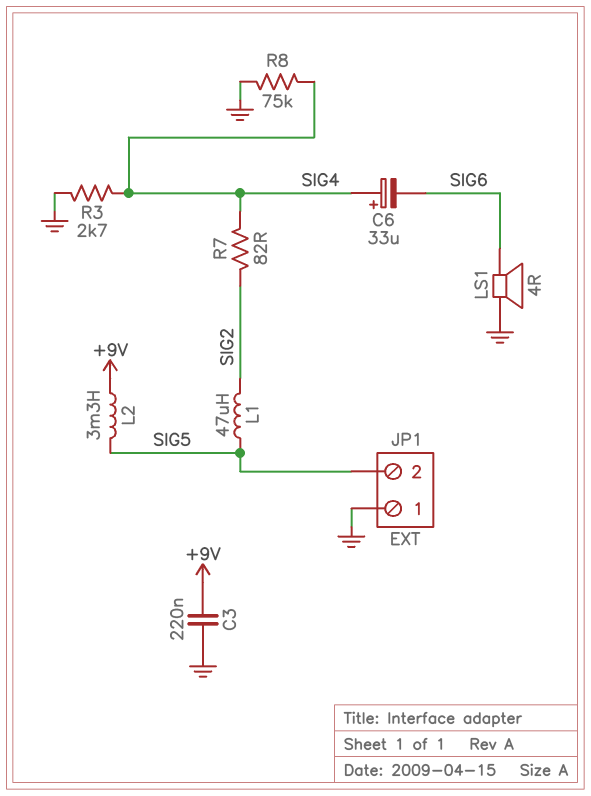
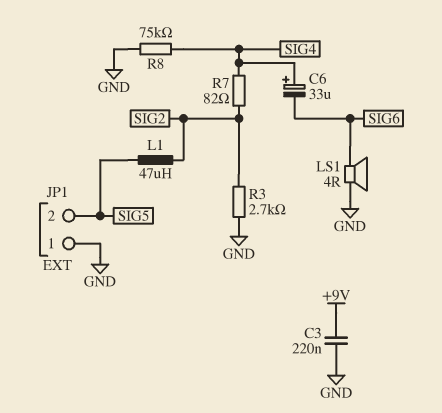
L2: 3.3mH (+9V, SIG5) -> none
R3: 2.7k (GND, SIG4) -> 2.7k (GND, SIG2)

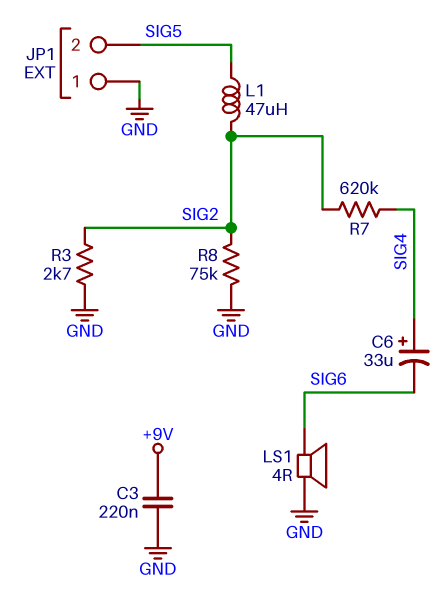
R7: 82 (SIG2, SIG4) -> 620k (SIG2, SIG4)
R8: 75k (GND, SIG4) -> 75k (GND, SIG2)

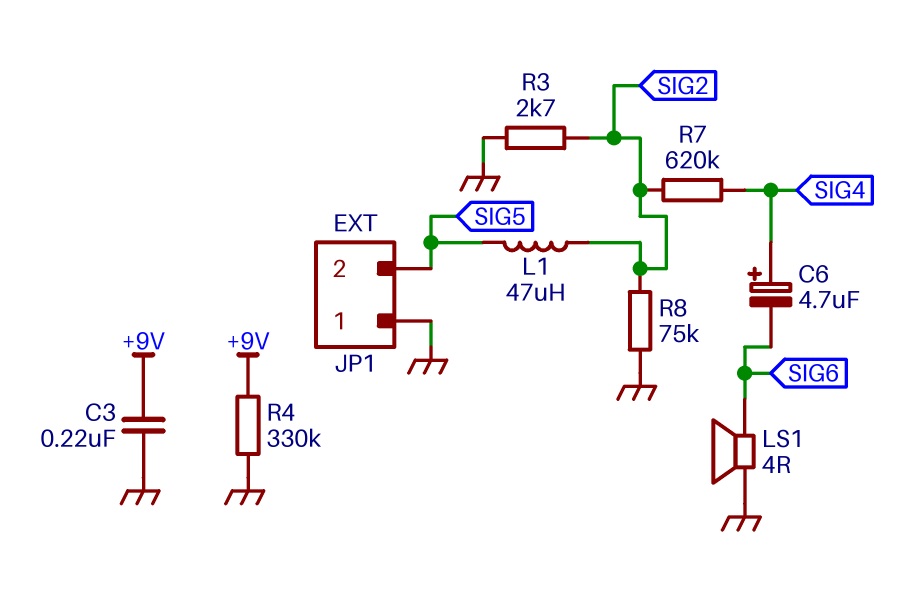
C6: 33uF (plus SIG4, minus SIG6) -> 4.7uF (plus SIG4, minus SIG6)
R4: none -> 330k (+9V, GND)

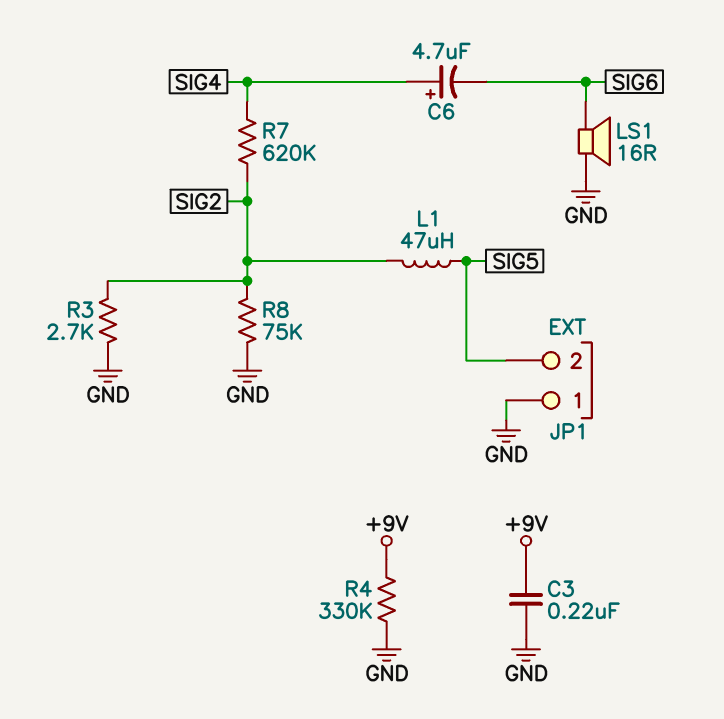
LS1: speaker 4R (GND, SIG6) -> speaker 16R (GND, SIG6)

